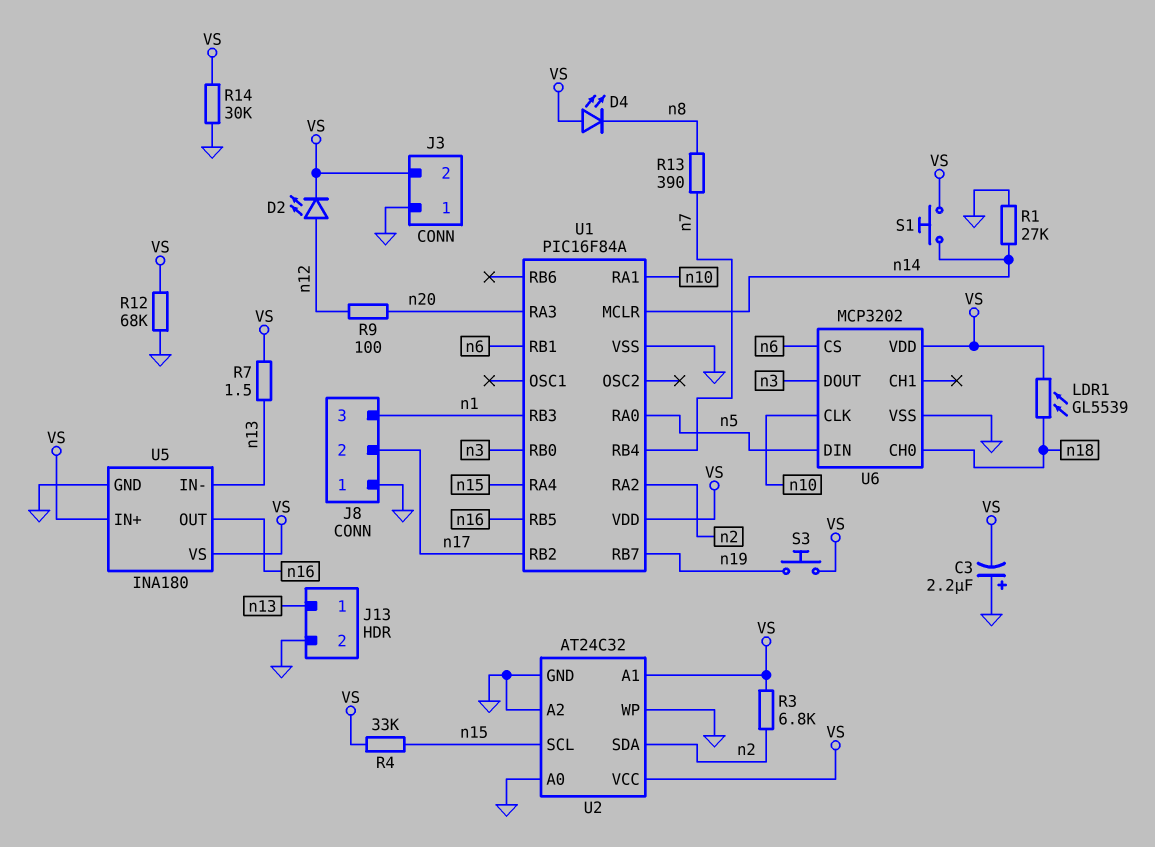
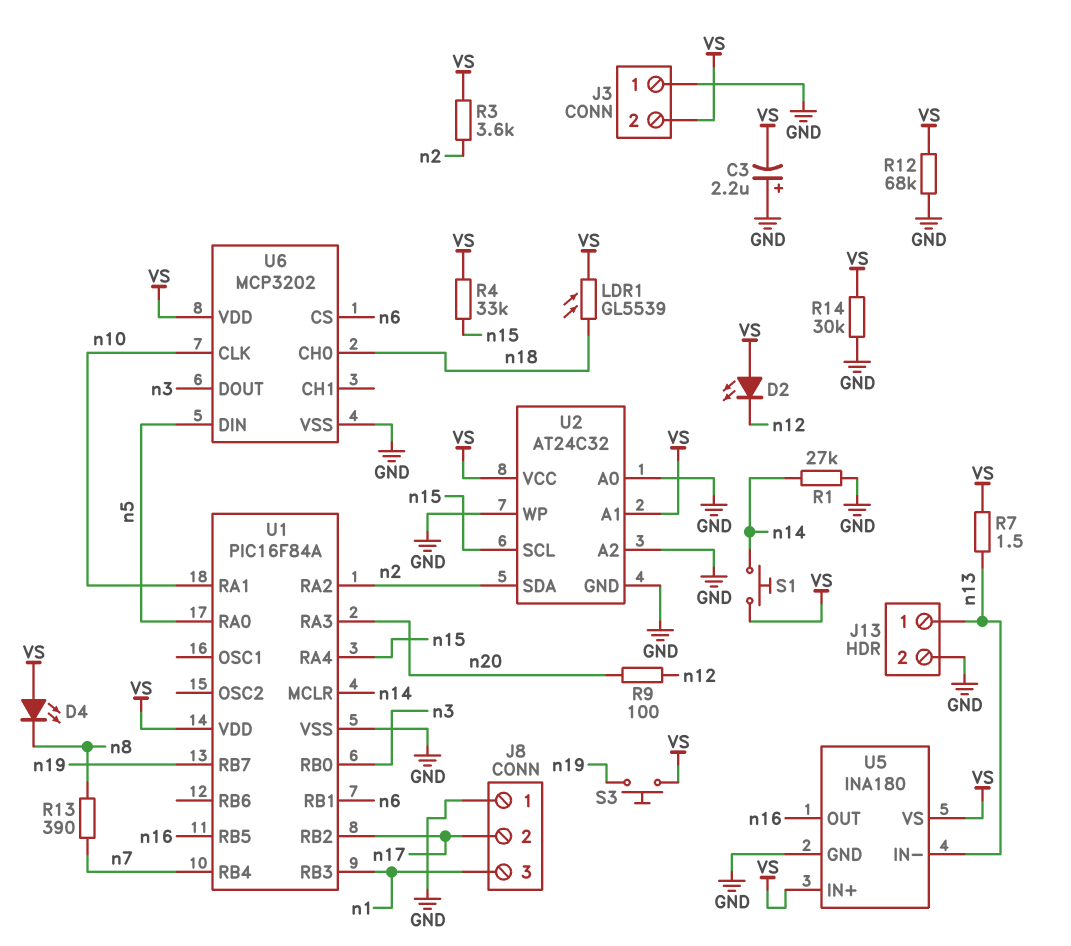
D2: LED (A n12, K VS) -> LED (A VS, K n12)
R3: 6.8k (VS, n2) -> 3.6k (VS, n2)

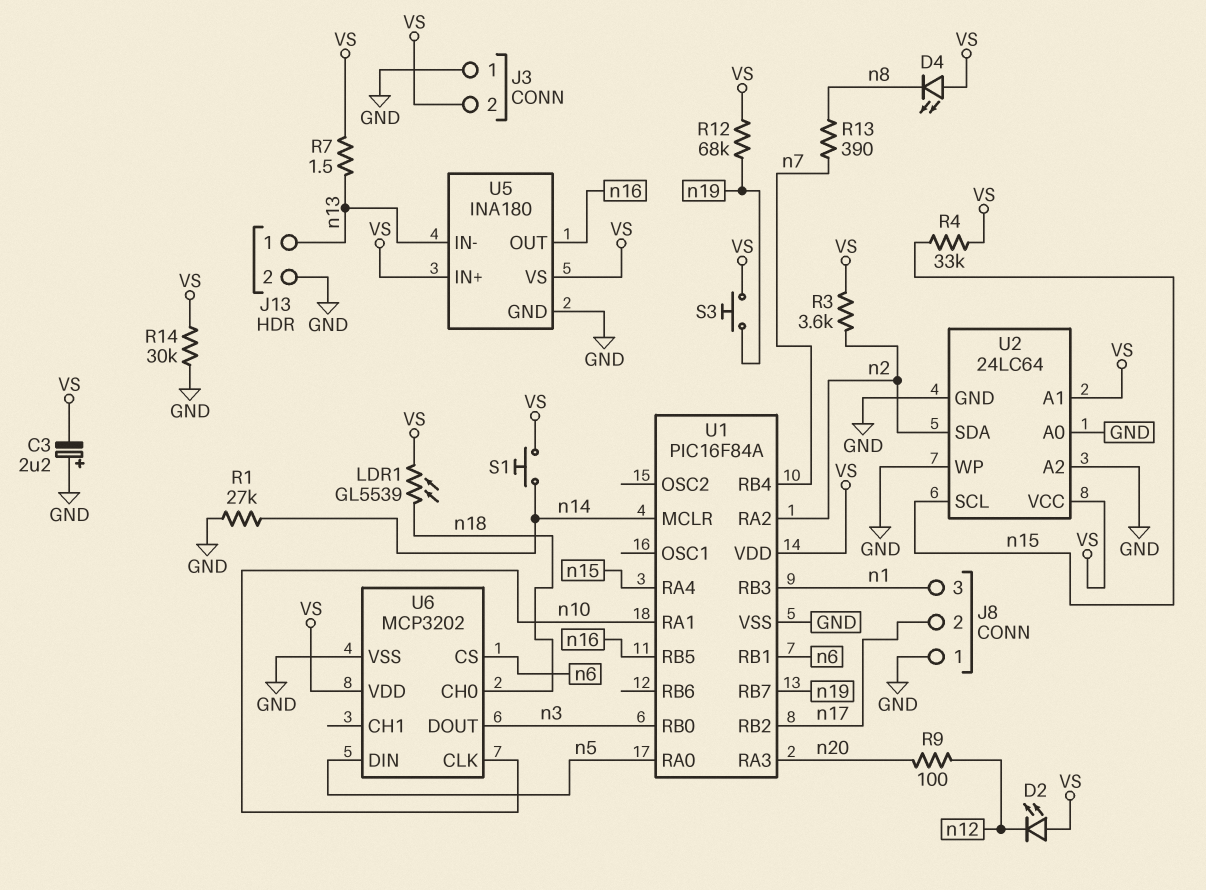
R12: 68k (GND, VS) -> 68k (VS, n19)
U2: AT24C32 -> 24LC64

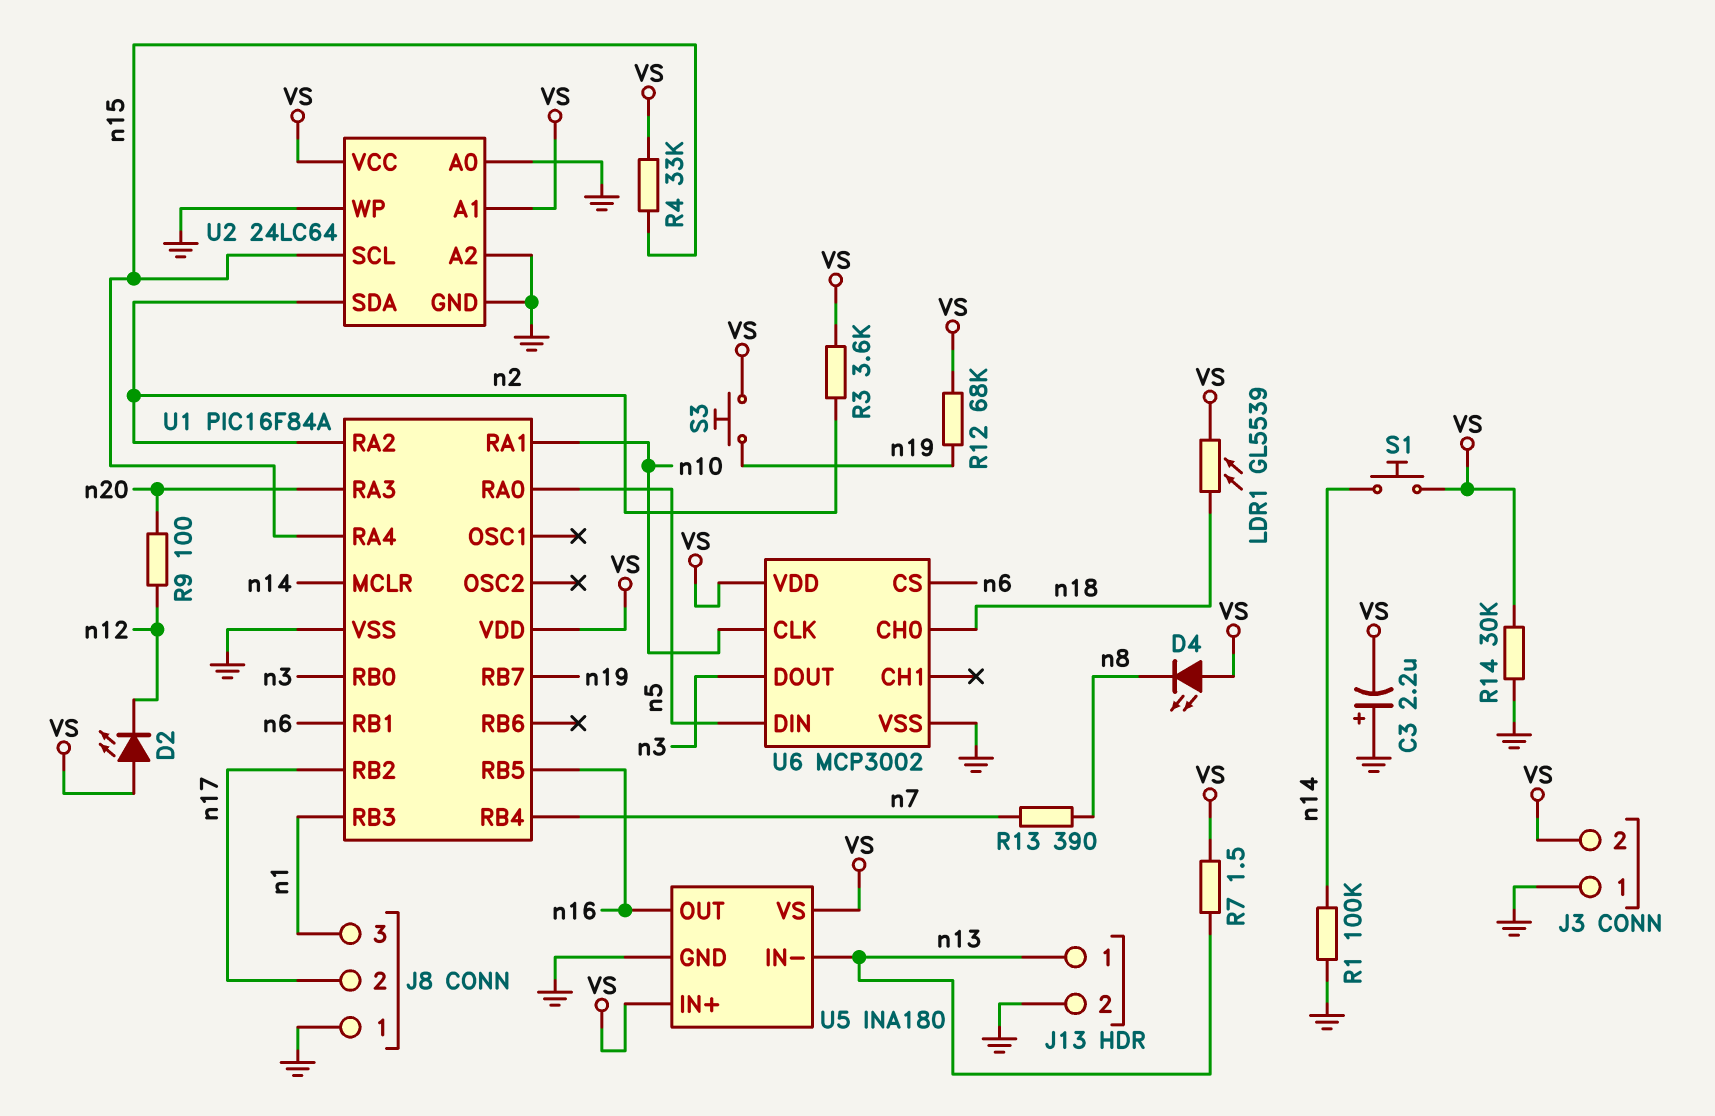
R1: 27k (GND, n14) -> 100k (GND, n14)
U6: MCP3202 -> MCP3002

